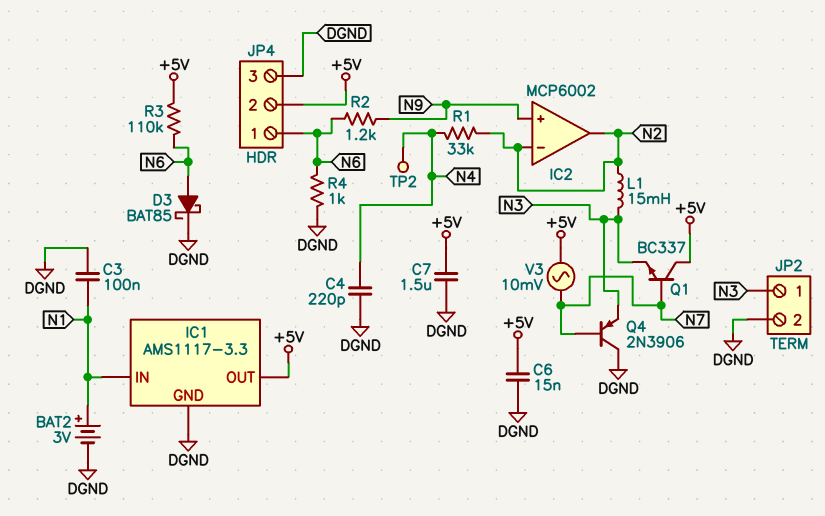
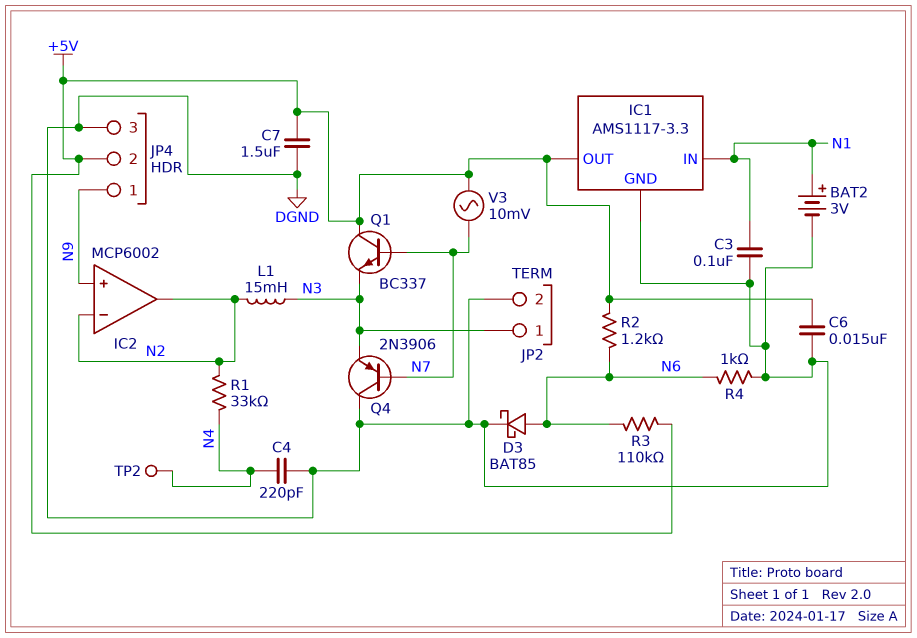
JP4 pin 1: N6 -> N9
R2: 1.2k (N6, N9) -> 1.2k (+5V, N6)

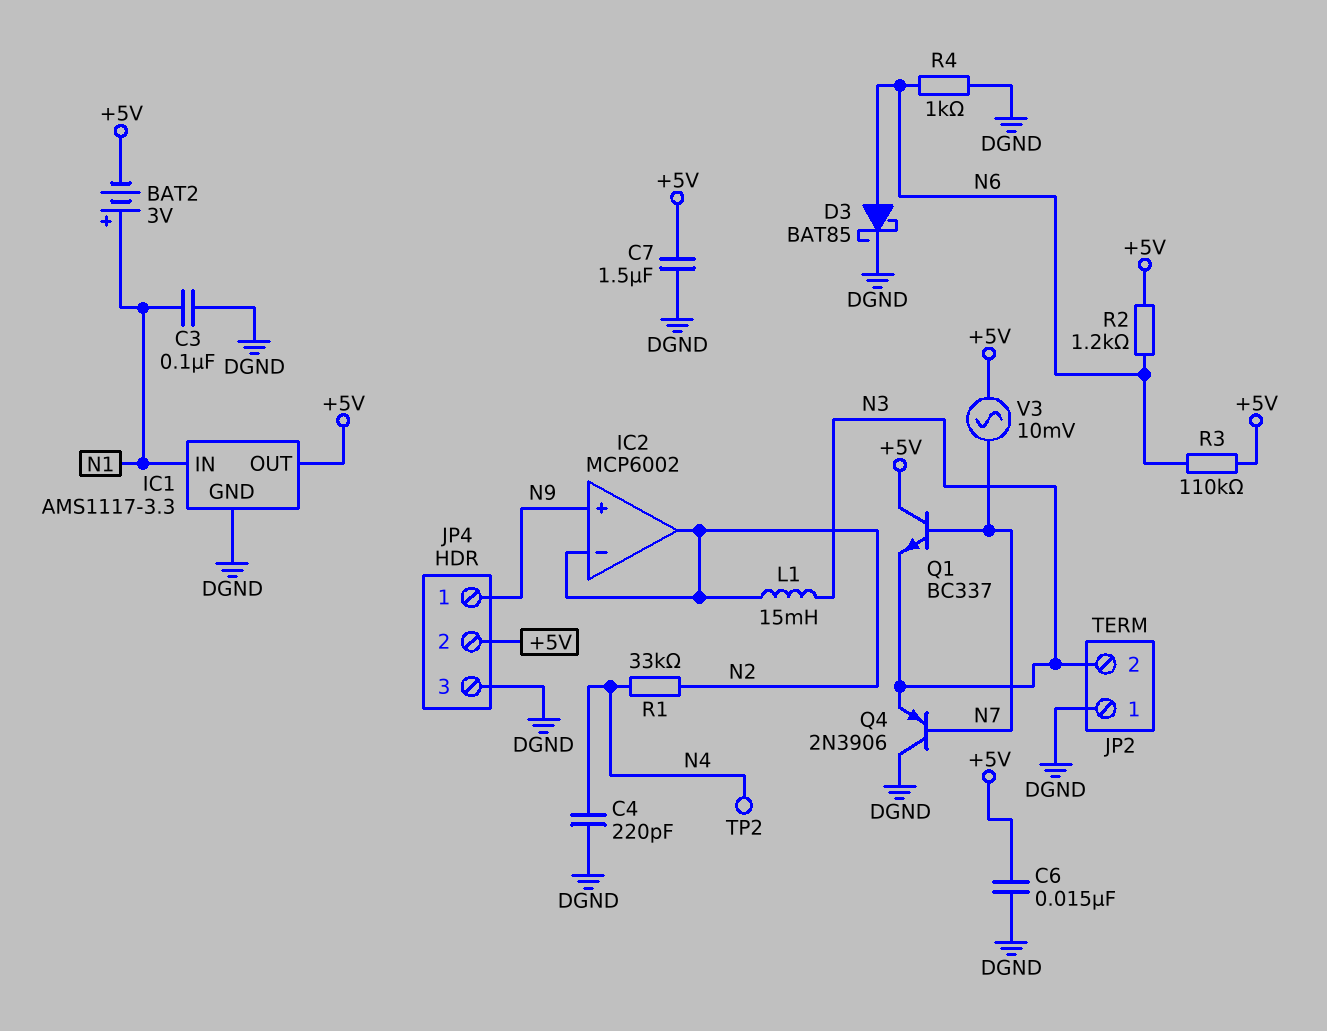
BAT2: 3V (plus N1, minus DGND) -> 3V (plus N1, minus +5V)
JP2 pin 1: N3 -> DGND
JP2 pin 2: DGND -> N3

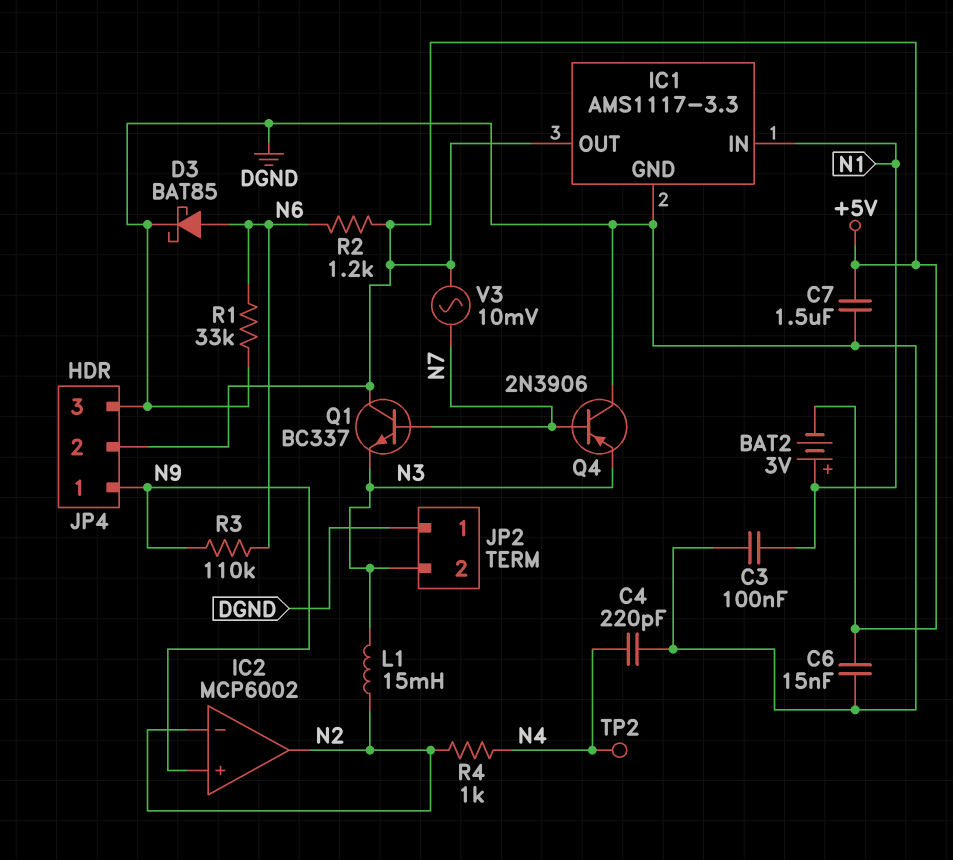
R1: 33k (N2, N4) -> 33k (DGND, N6)
R3: 110k (+5V, N6) -> 110k (N6, N9)
R4: 1k (DGND, N6) -> 1k (N2, N4)

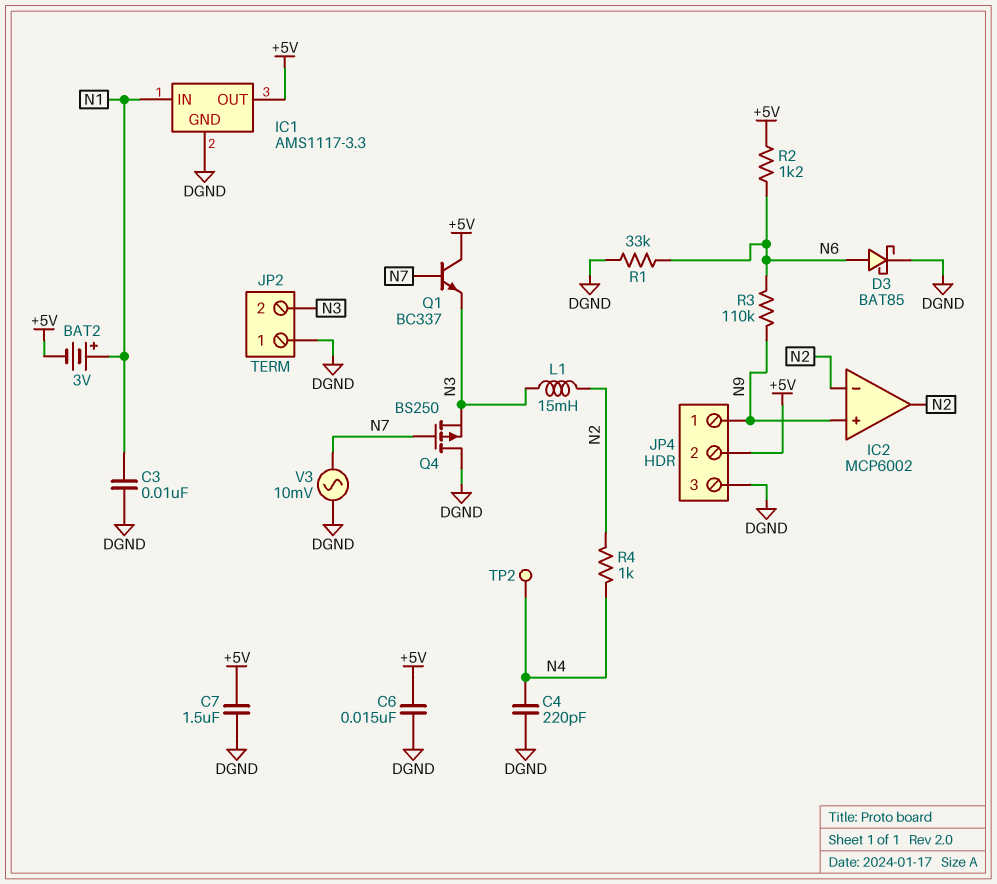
C3: 100nF (DGND, N1) -> 10nF (DGND, N1)
Q4: PNP 2N3906 (B N7, C DGND, E N3) -> PMOS BS250 (G N7, D DGND, S N3)
V3: AC 10mV (+5V, N7) -> AC 10mV (DGND, N7)

